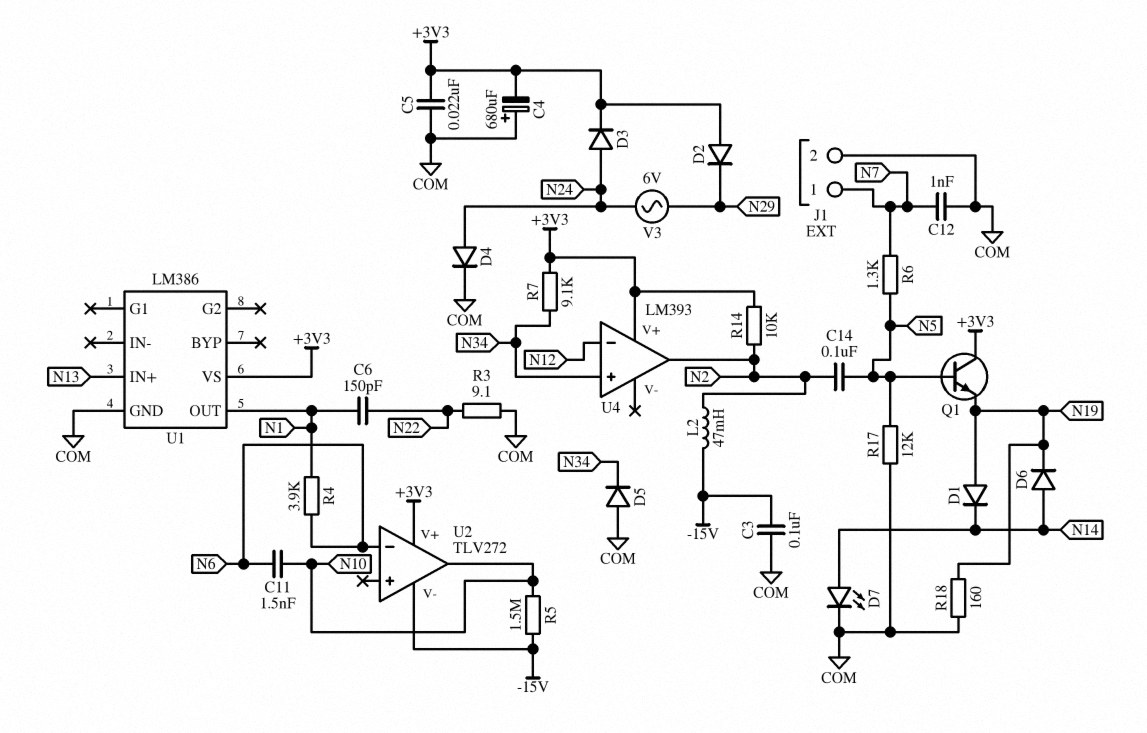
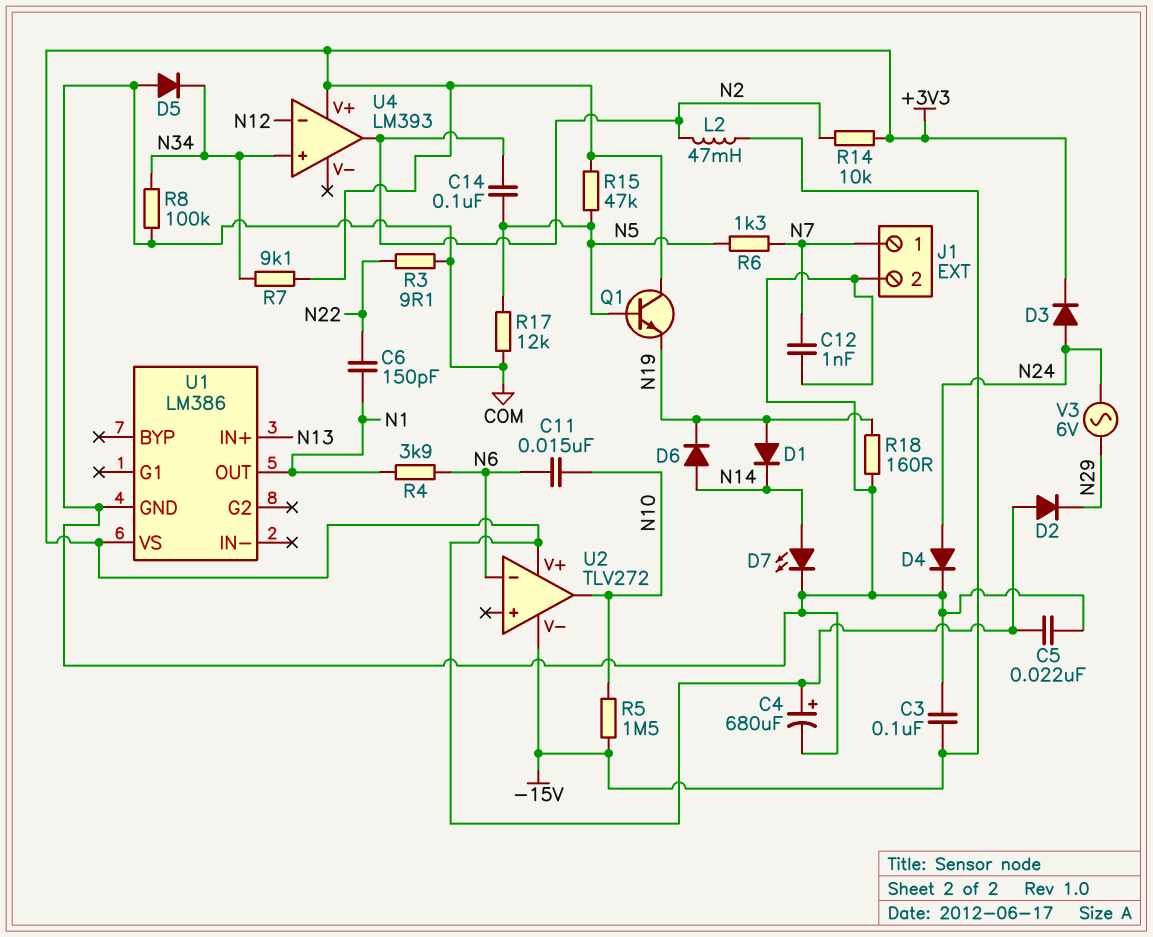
C4: 680uF (plus COM, minus +3V3) -> 680uF (plus +3V3, minus COM)
C11: 1.5nF (N6, N10) -> 15nF (N6, N10)
R8: none -> 100k (COM, N34)
R15: none -> 47k (+3V3, N5)

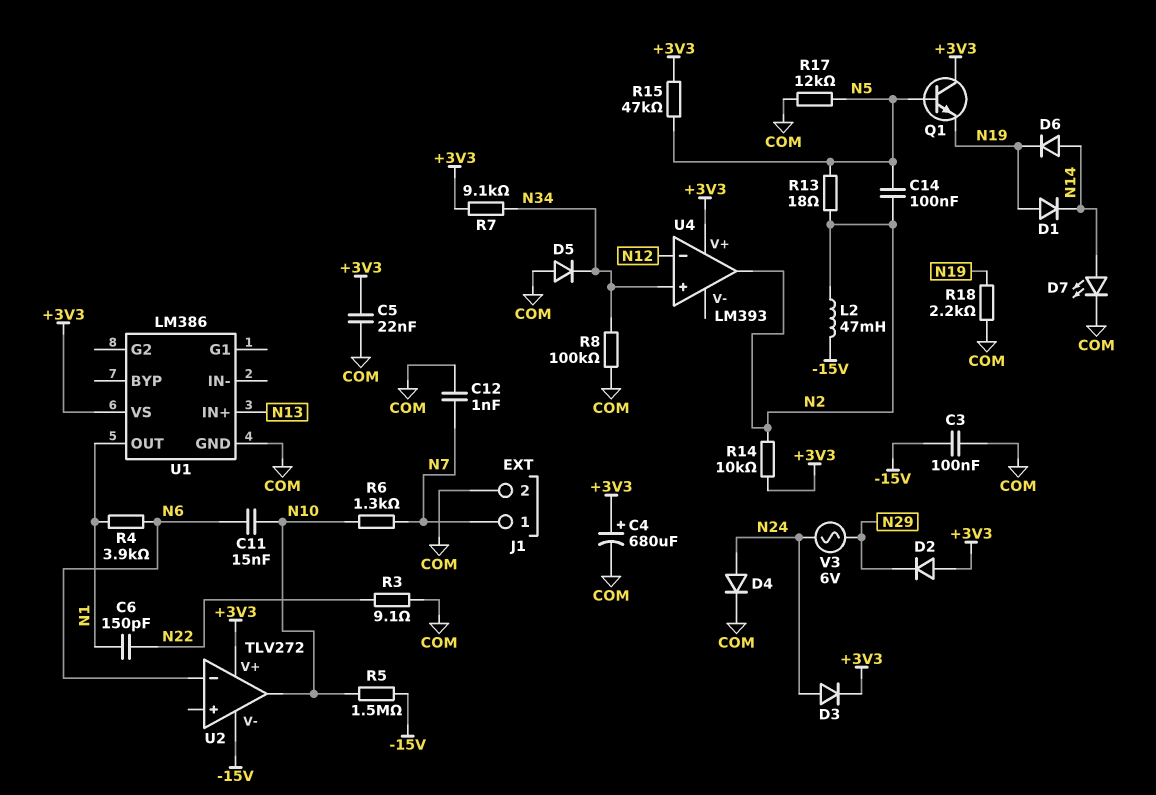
R6: 1.3k (N5, N7) -> 1.3k (N7, N10)
R13: none -> 18 (N2, N5)
R18: 160 (COM, N19) -> 2.2k (COM, N19)

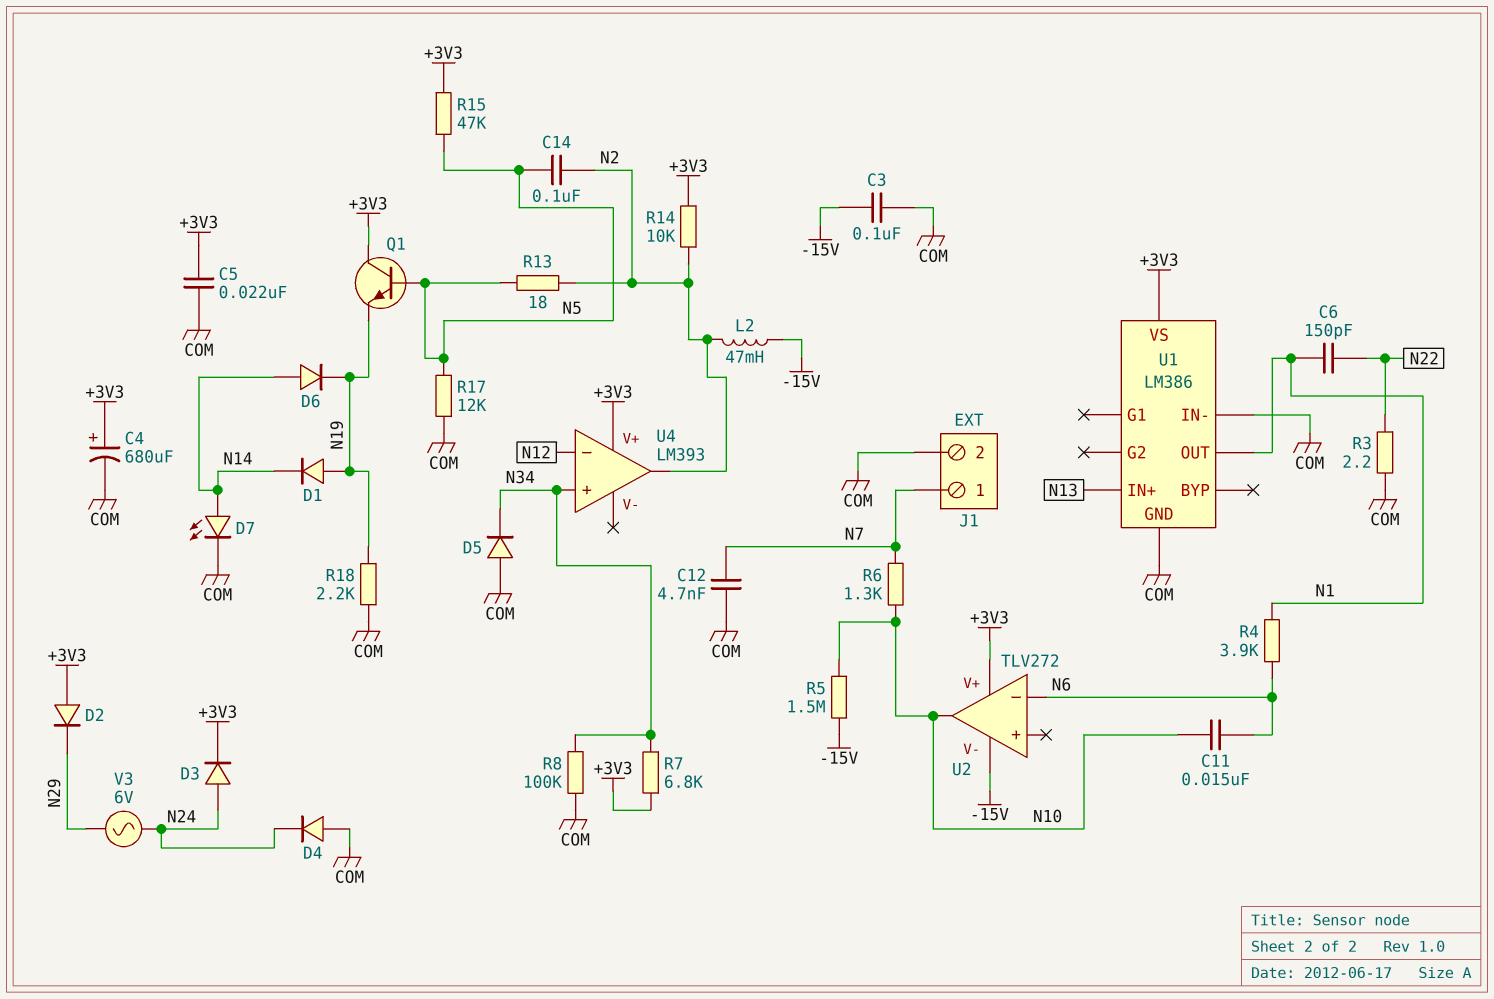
C12: 1nF (COM, N7) -> 4.7nF (COM, N7)
D4: diode (A N24, K COM) -> diode (A COM, K N24)
R3: 9.1 (COM, N22) -> 2.2 (COM, N22)
R7: 9.1k (+3V3, N34) -> 6.8k (+3V3, N34)
U1 pin IN-: none -> COM

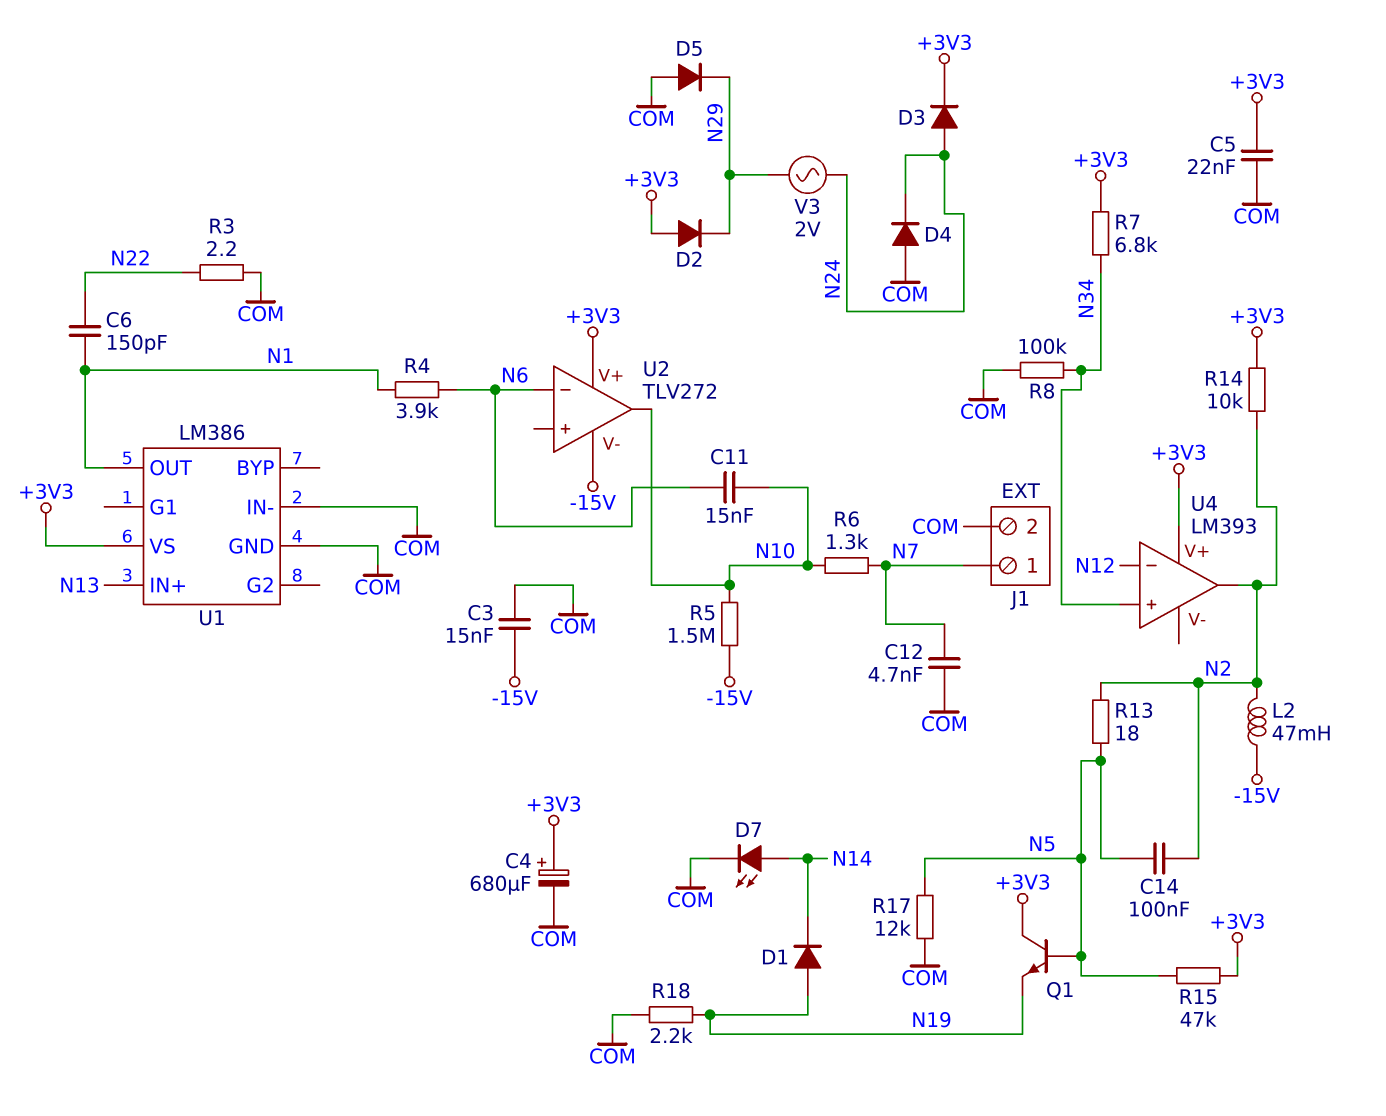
C3: 100nF (-15V, COM) -> 15nF (-15V, COM)
D5: diode (A COM, K N34) -> diode (A COM, K N29)
D6: diode (A N14, K N19) -> none
V3: AC 6V (N24, N29) -> AC 2V (N24, N29)

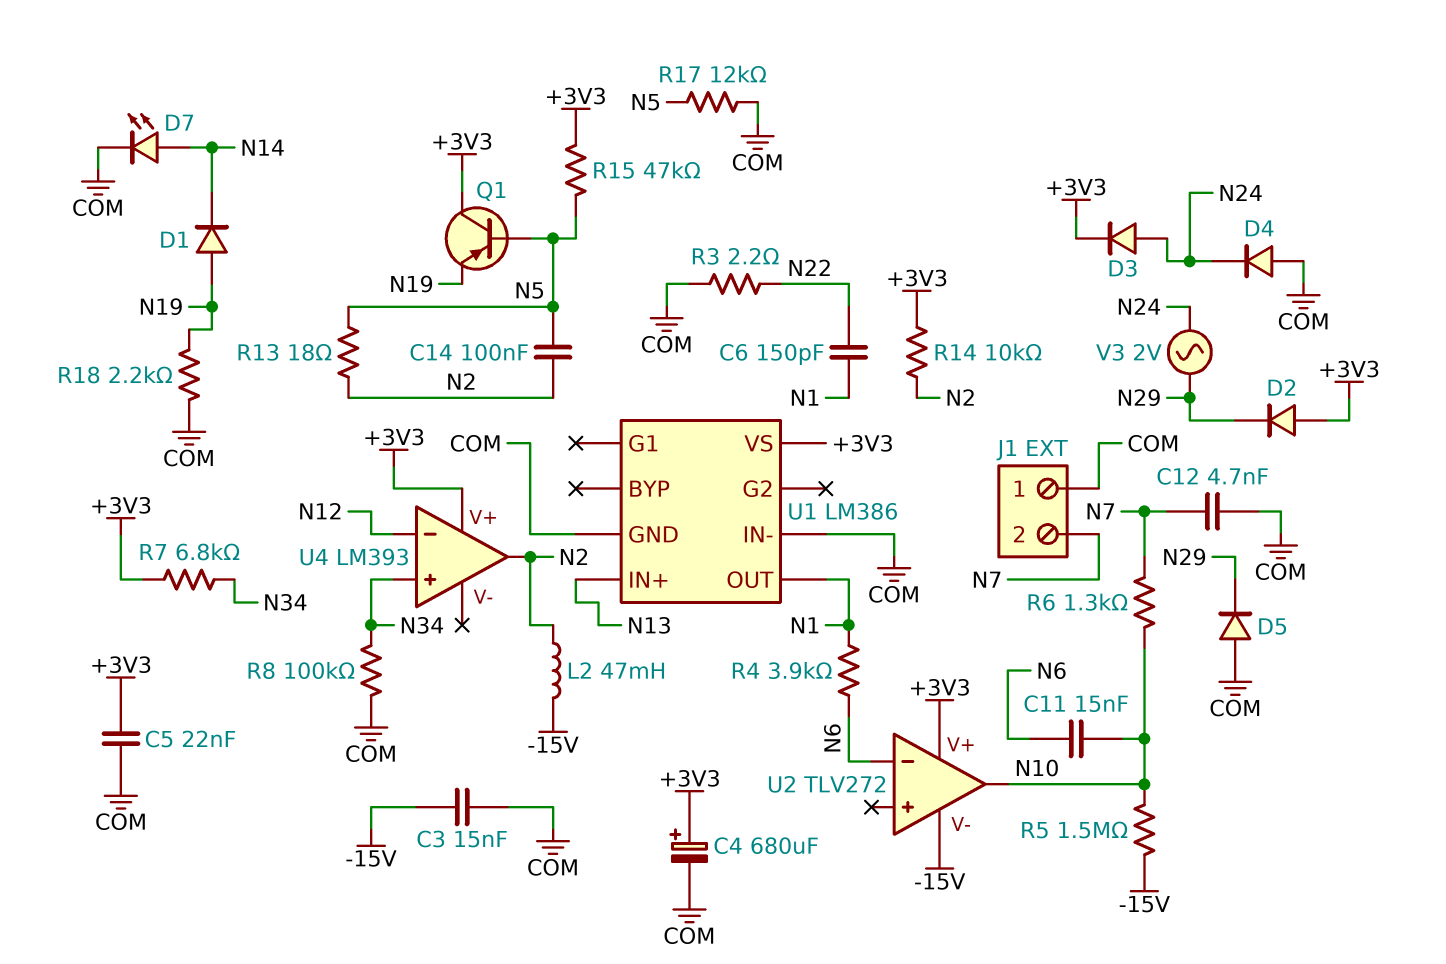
J1 pin 1: N7 -> COM
J1 pin 2: COM -> N7
Q1: NPN (B N5, C +3V3, E N19) -> PNP (B N5, C +3V3, E N19)

